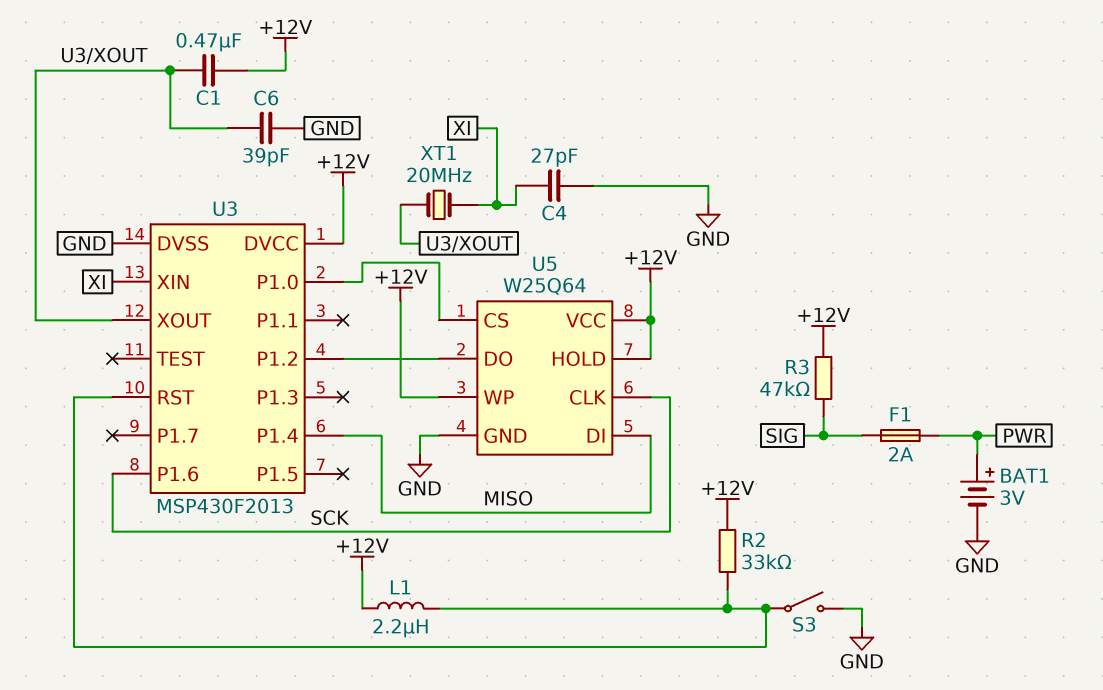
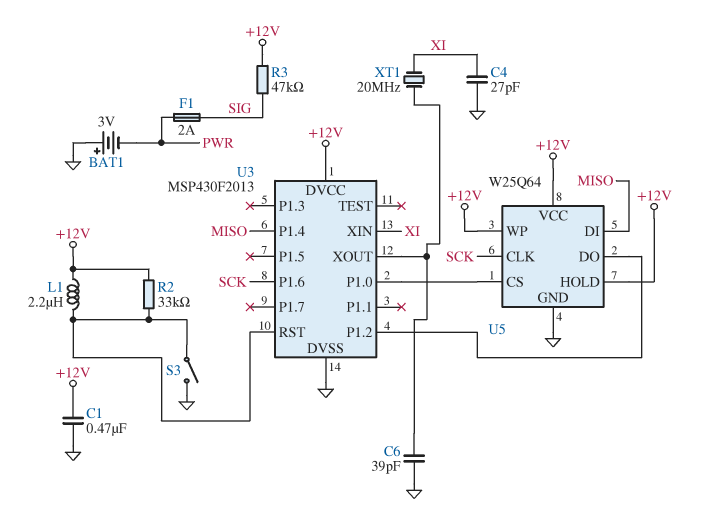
BAT1: 3V (plus PWR, minus GND) -> 3V (plus GND, minus PWR)
C1: 470nF (+12V, U3/XOUT) -> 470nF (+12V, GND)

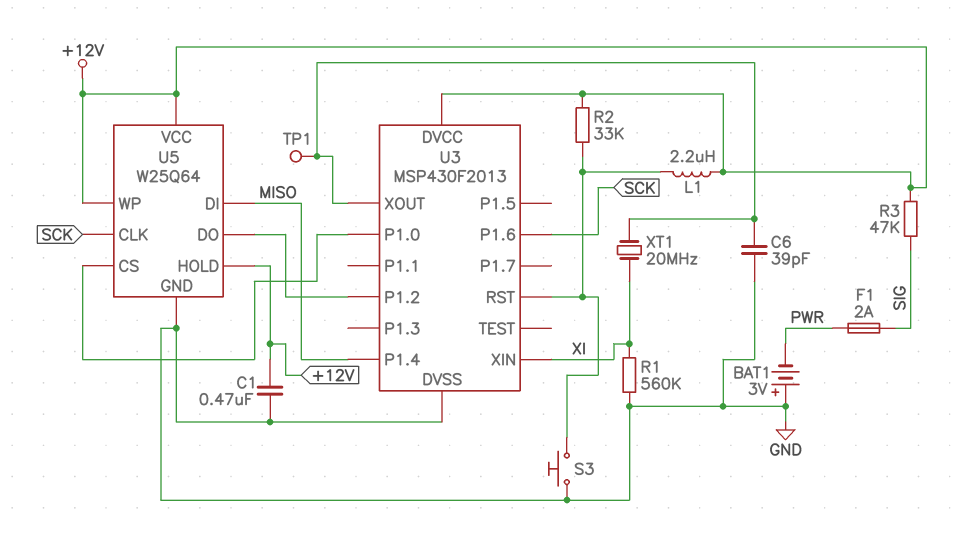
C4: 27pF (GND, XI) -> none
R1: none -> 560k (GND, XI)
S3: switch (GND, U3/RST) -> button (GND, U3/RST)
TP1: none -> test point (U3/XOUT)

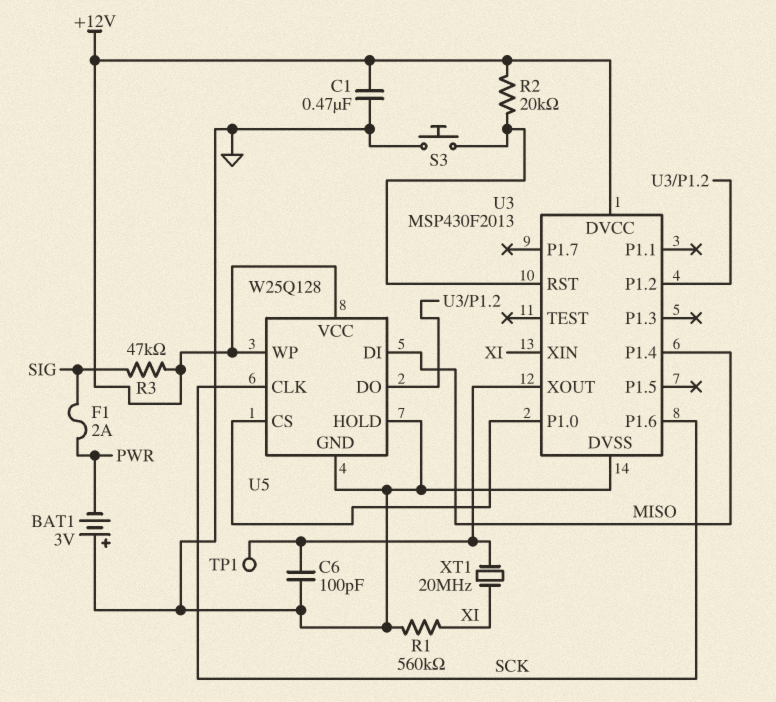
C6: 39pF (GND, U3/XOUT) -> 100pF (GND, U3/XOUT)
L1: 2.2uH (+12V, U3/RST) -> none
R2: 33k (+12V, U3/RST) -> 20k (+12V, U3/RST)
U5: W25Q64 -> W25Q128
U5 pin HOLD: +12V -> GND

